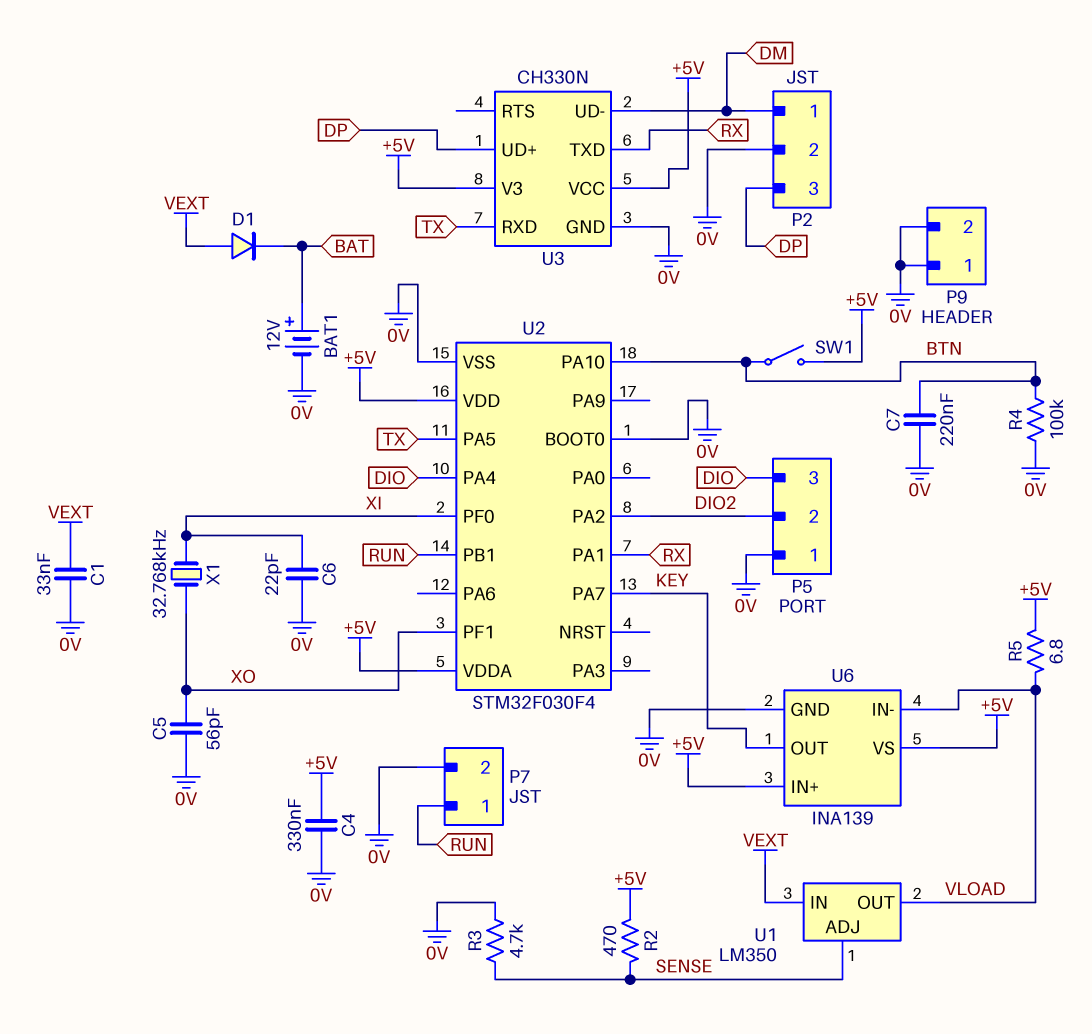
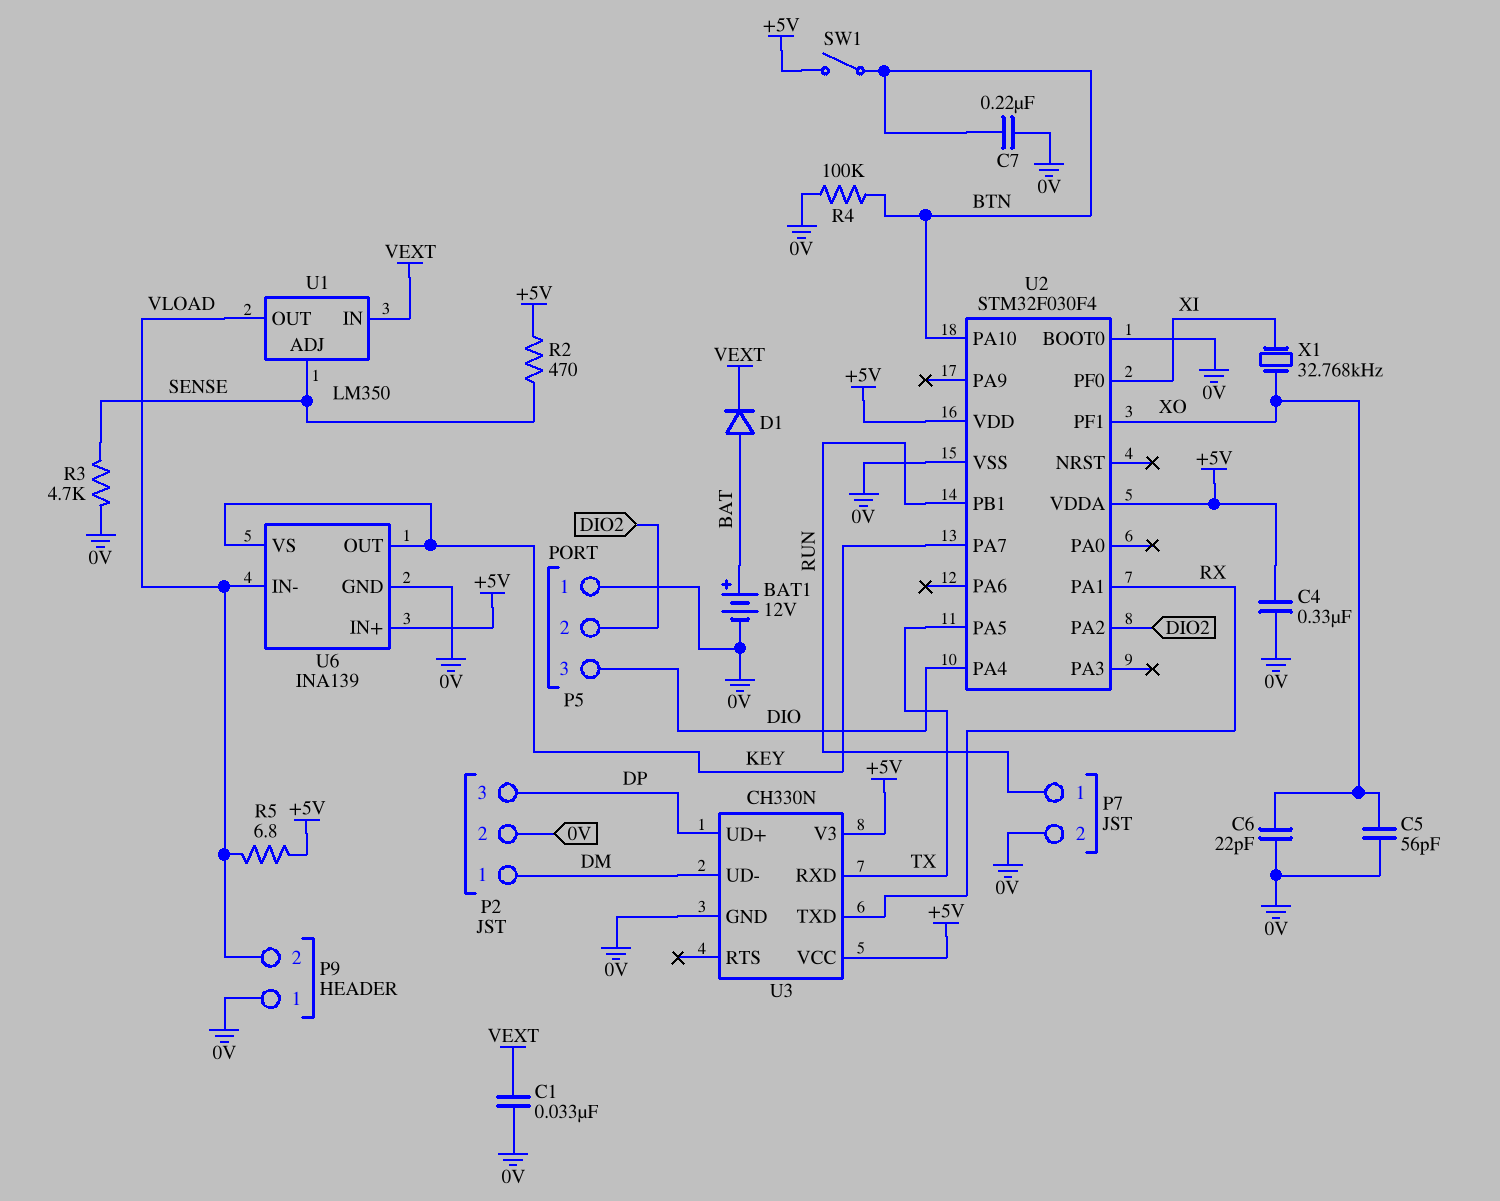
C6: 22pF (0V, XI) -> 22pF (0V, XO)
D1: diode (A VEXT, K BAT) -> diode (A BAT, K VEXT)
P9 pin 2: 0V -> VLOAD
U6 pin VS: +5V -> KEY

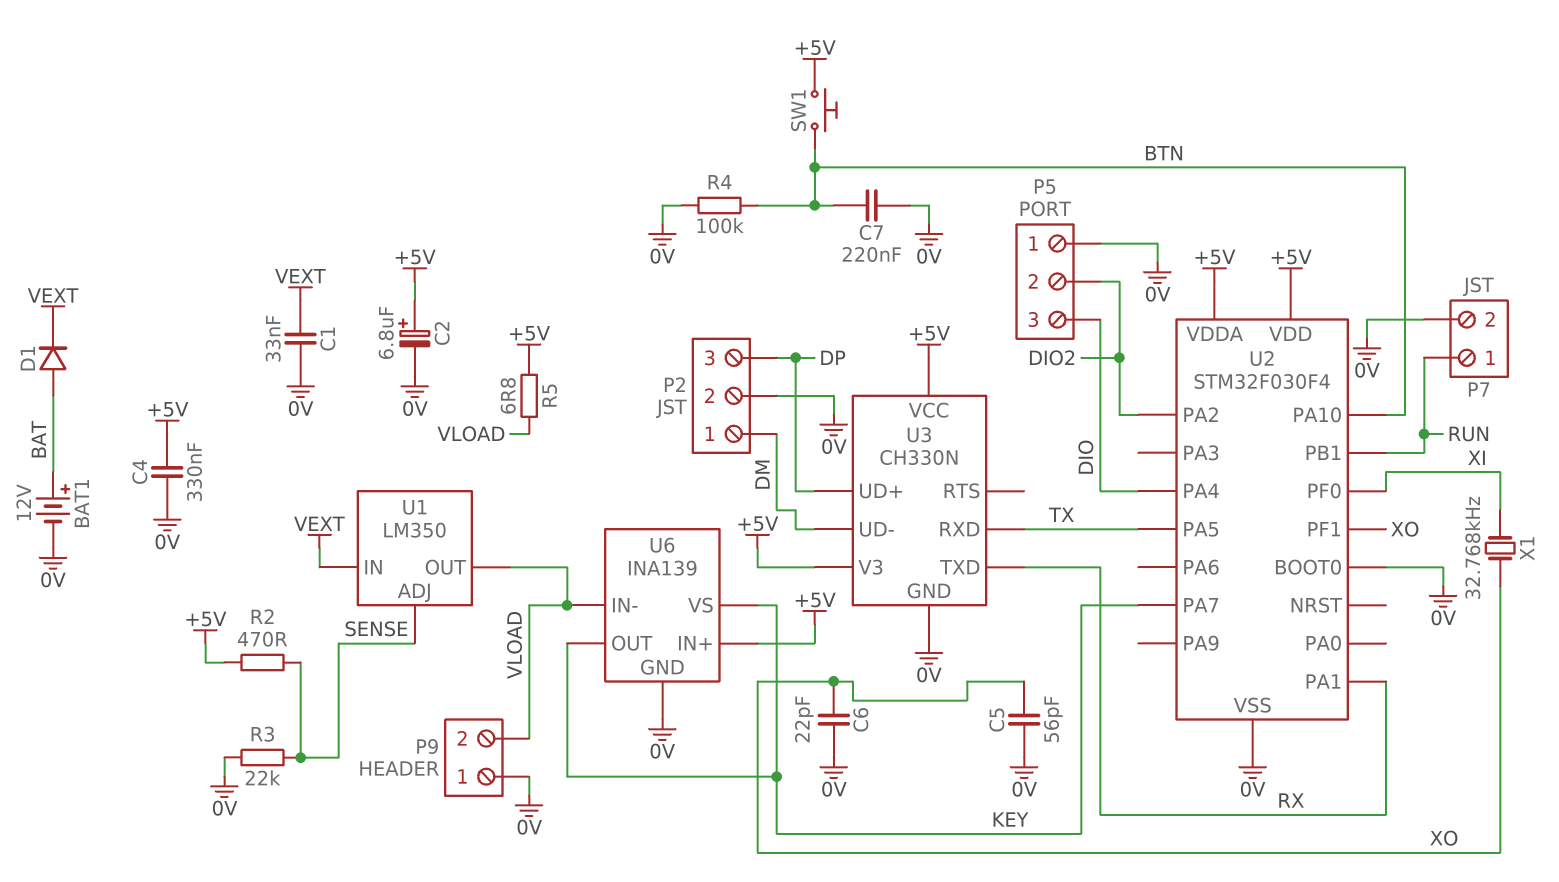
C2: none -> 6.8uF (plus +5V, minus 0V)
R3: 4.7k (0V, SENSE) -> 22k (0V, SENSE)
SW1: switch (+5V, BTN) -> button (+5V, BTN)

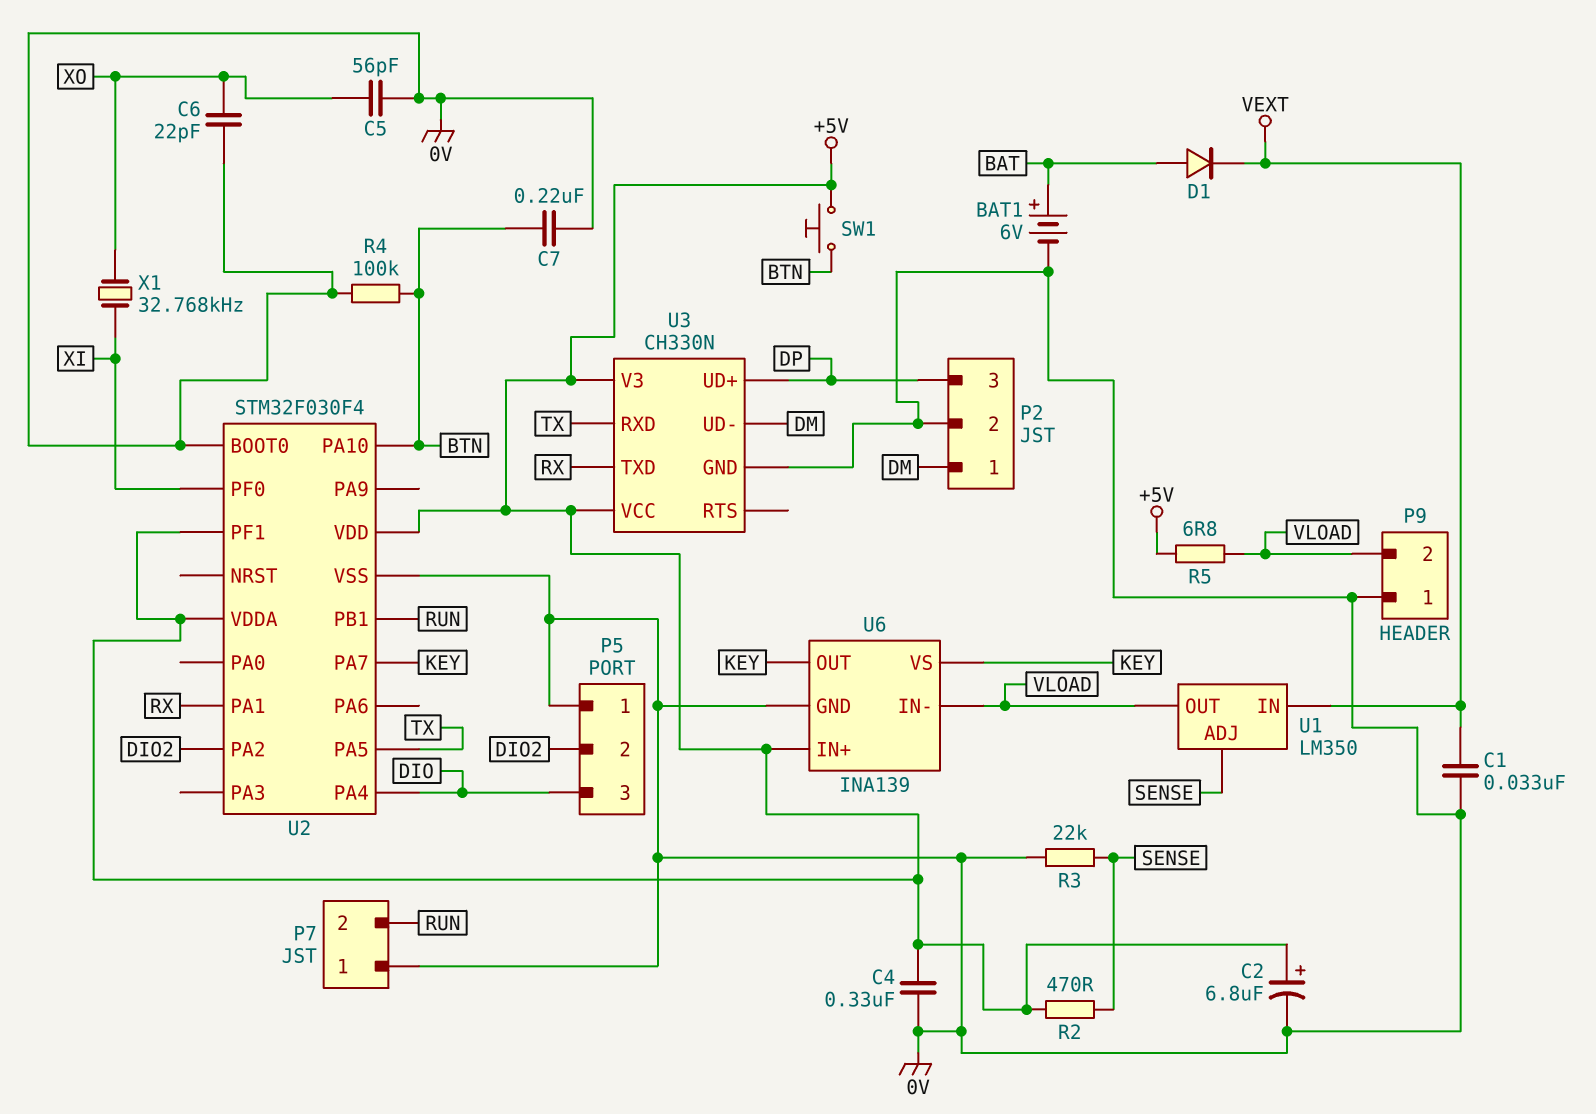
BAT1: 12V (plus BAT, minus 0V) -> 6V (plus BAT, minus 0V)
P7 pin 1: RUN -> 0V
P7 pin 2: 0V -> RUN
U2 pin PF1: XO -> +5V

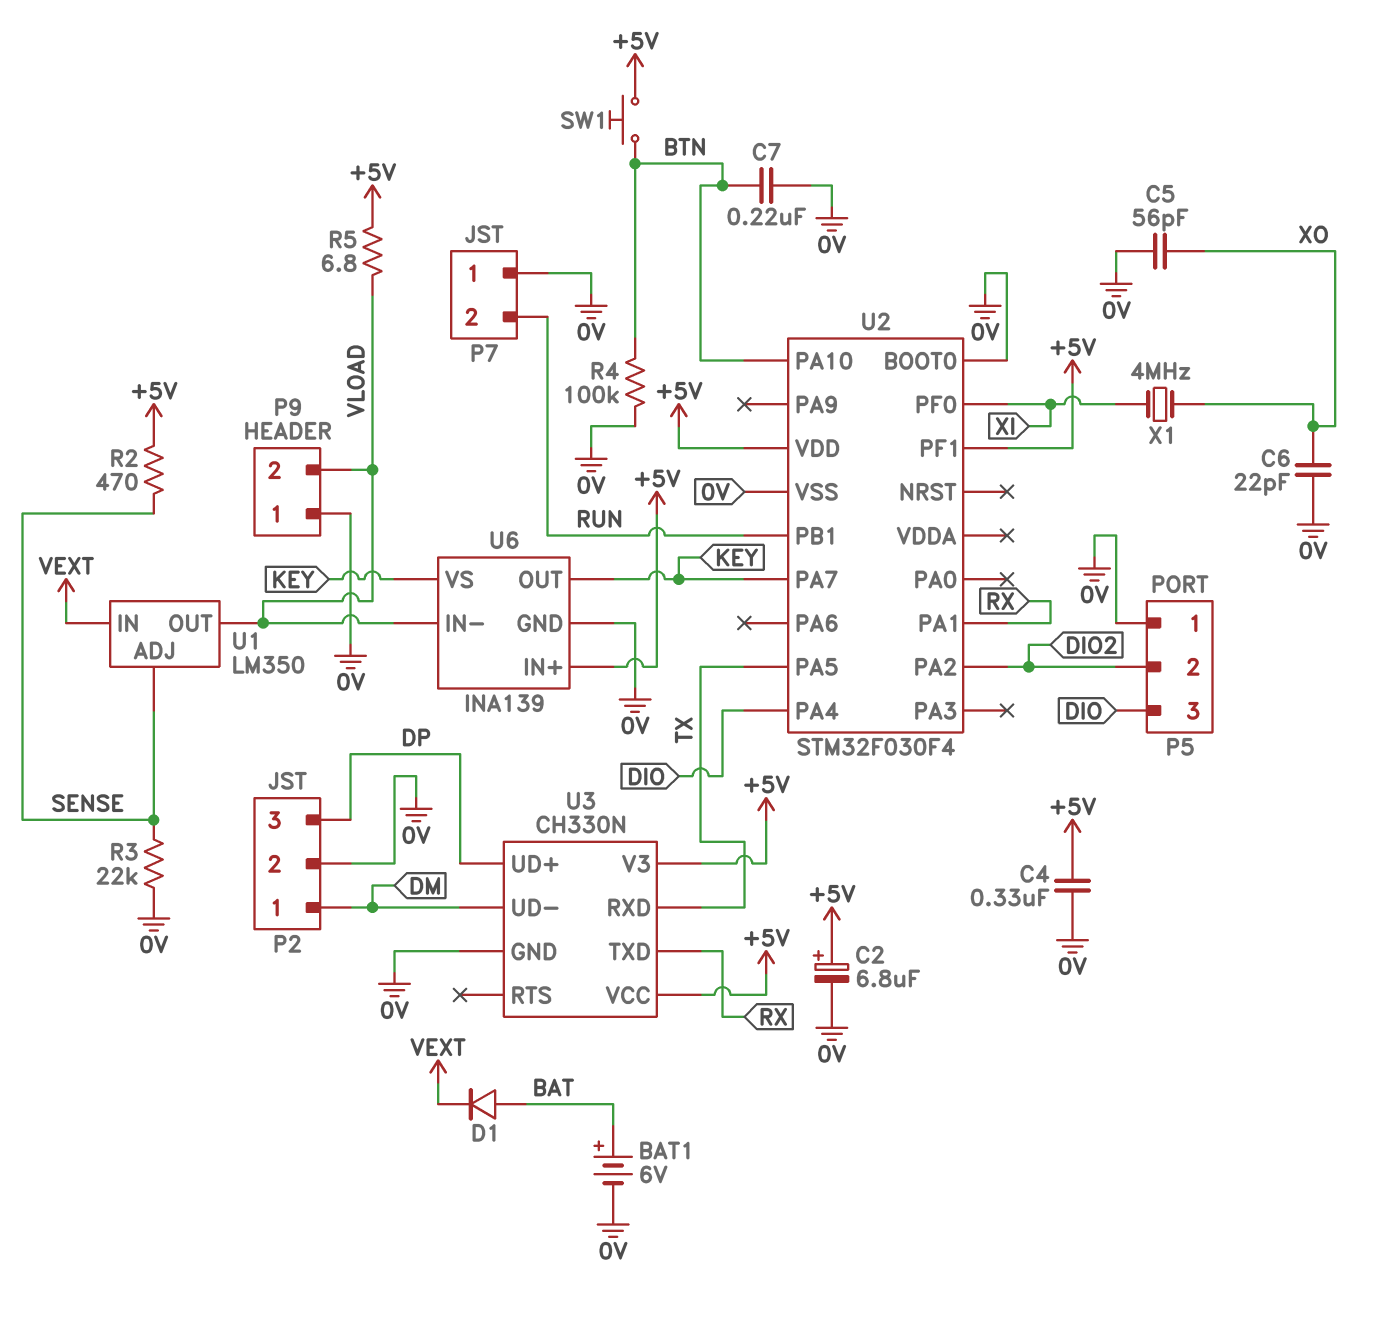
C1: 33nF (0V, VEXT) -> none
U2 pin VDDA: +5V -> none
X1: 32.768kHz (XI, XO) -> 4MHz (XI, XO)

